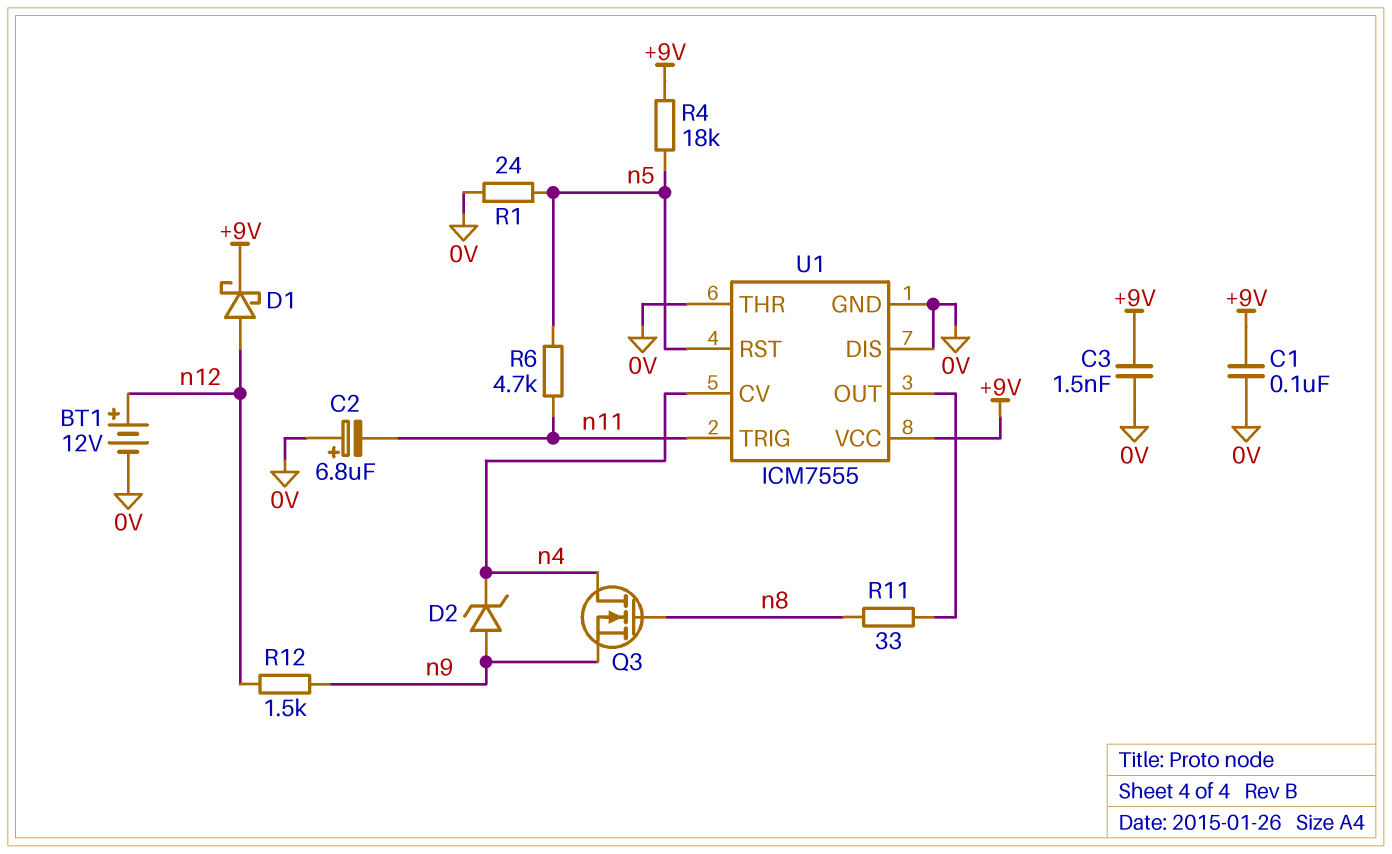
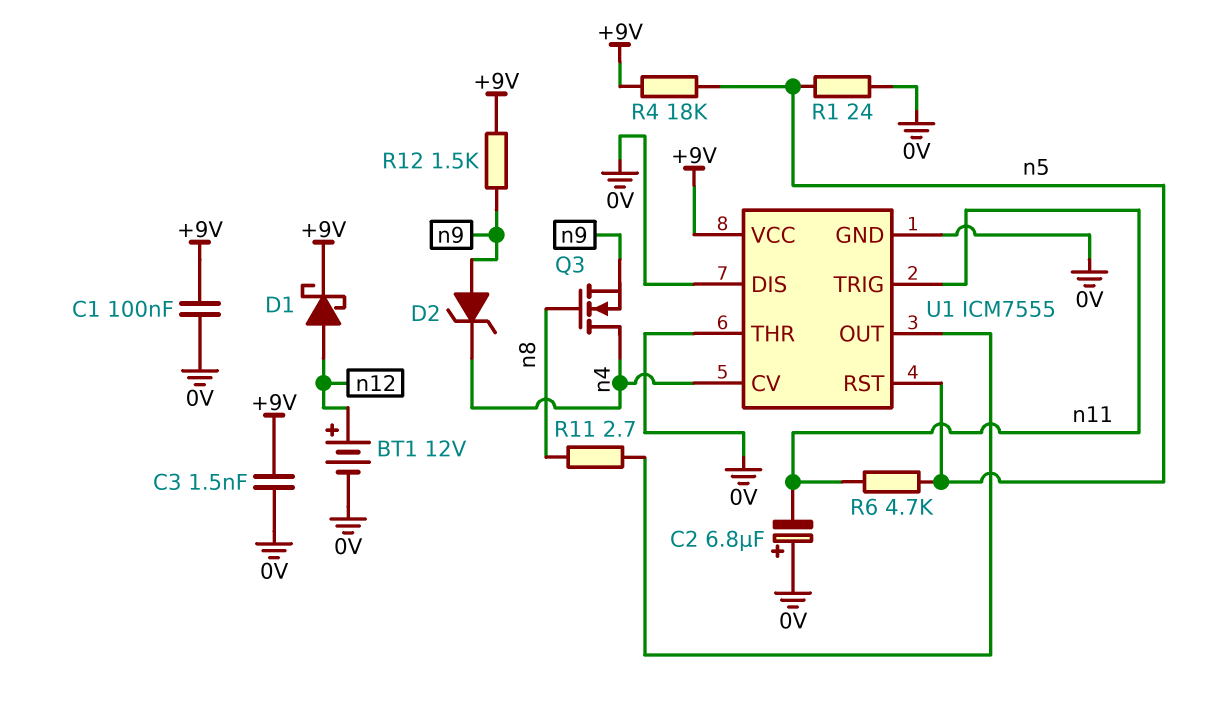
R11: 33 (U1/OUT, n8) -> 2.7 (U1/OUT, n8)
R12: 1.5k (n9, n12) -> 1.5k (+9V, n9)

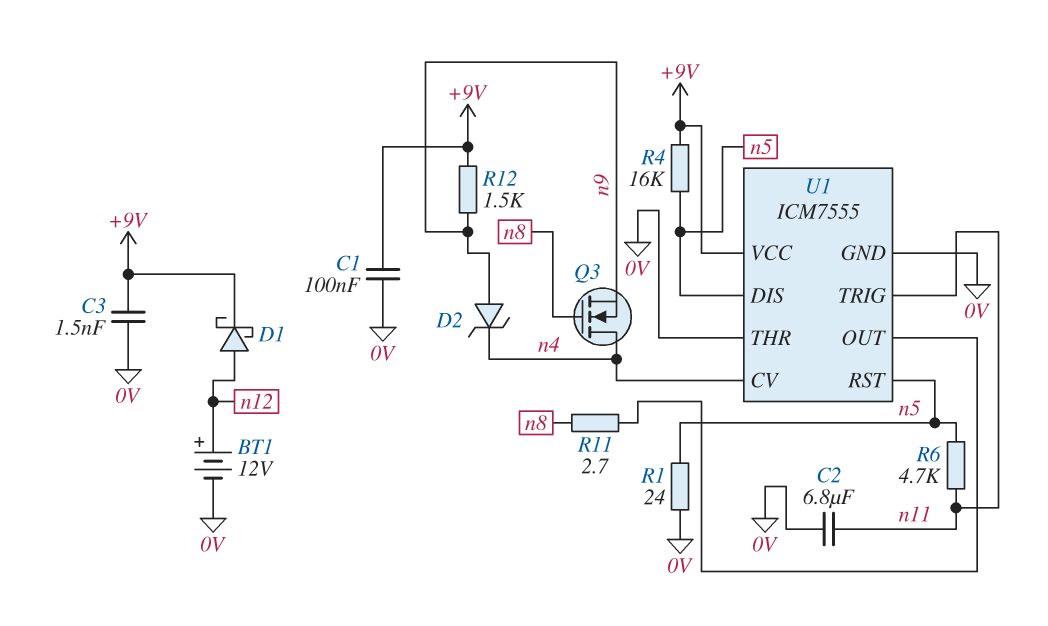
C2: 6.8uF (plus 0V, minus n11) -> 6.8uF (0V, n11)
R4: 18k (+9V, n5) -> 16k (+9V, n5)
U1 pin DIS: 0V -> n5

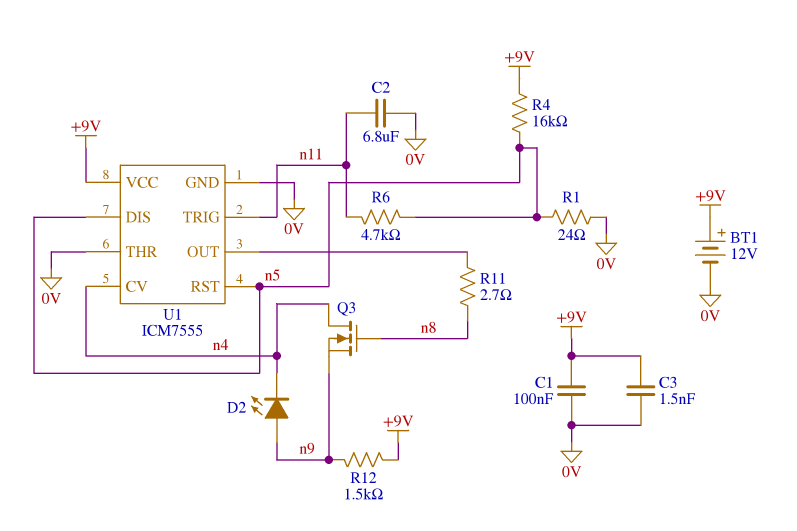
BT1: 12V (plus n12, minus 0V) -> 12V (plus +9V, minus 0V)
D1: schottky (A n12, K +9V) -> none
D2: zener (A n9, K n4) -> LED (A n9, K n4)

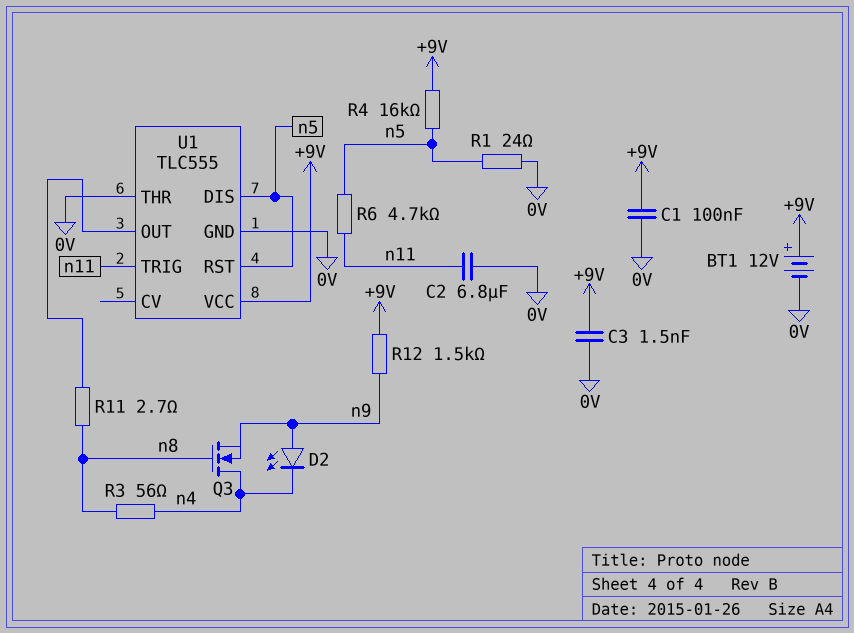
R3: none -> 56 (n4, n8)
U1: ICM7555 -> TLC555
U1 pin CV: n4 -> none

